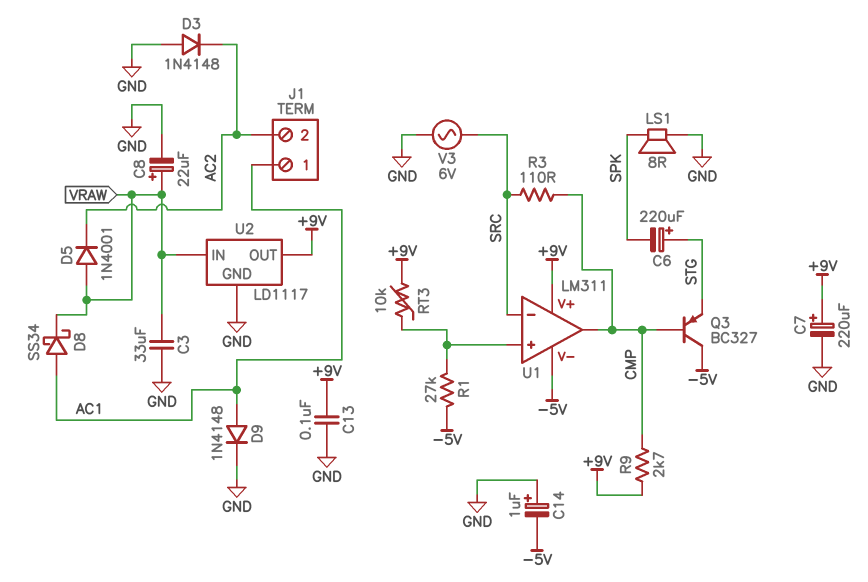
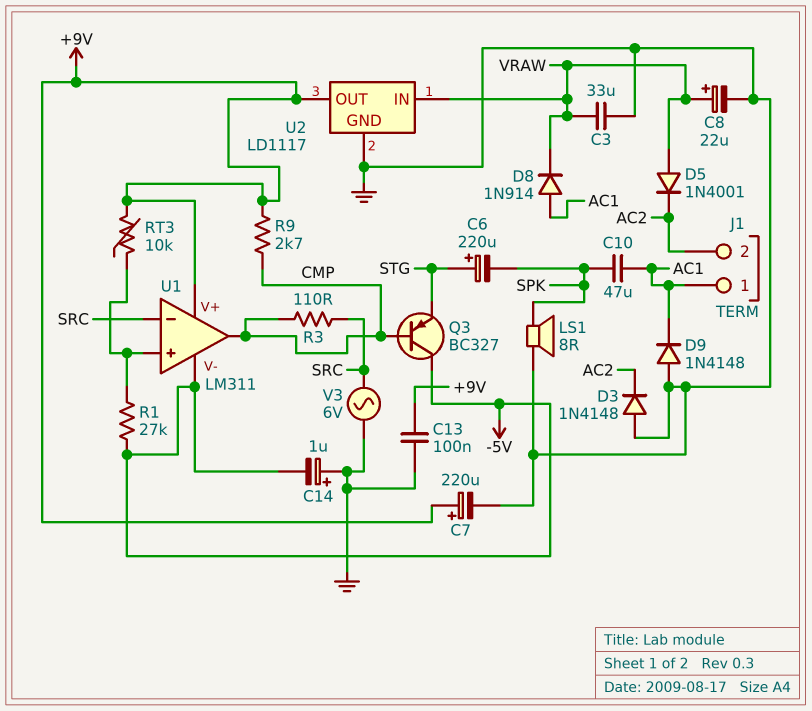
C10: none -> 47uF (AC1, SPK)
D8: schottky SS34 (A AC1, K VRAW) -> diode 1N914 (A AC1, K VRAW)
D9: diode 1N4148 (A AC1, K GND) -> diode 1N4148 (A GND, K AC1)

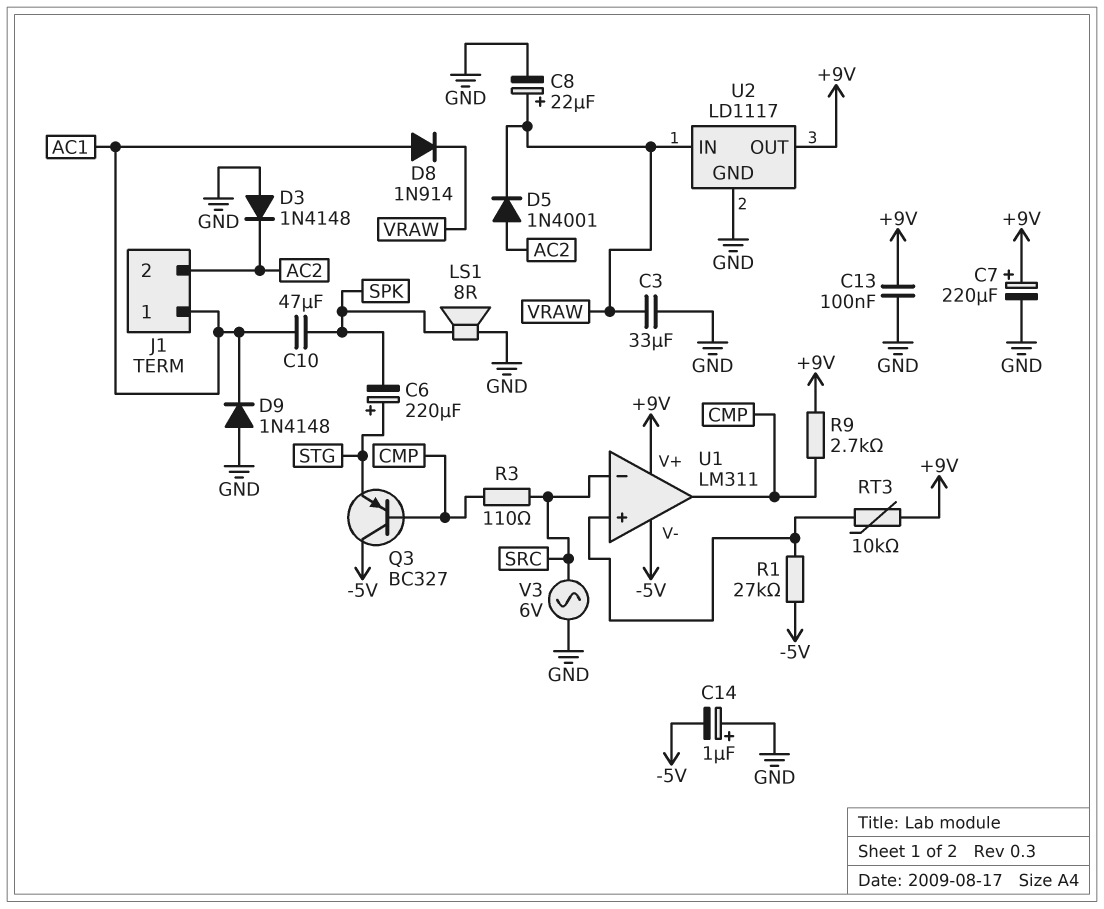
D5: diode 1N4001 (A VRAW, K AC2) -> diode 1N4001 (A AC2, K VRAW)

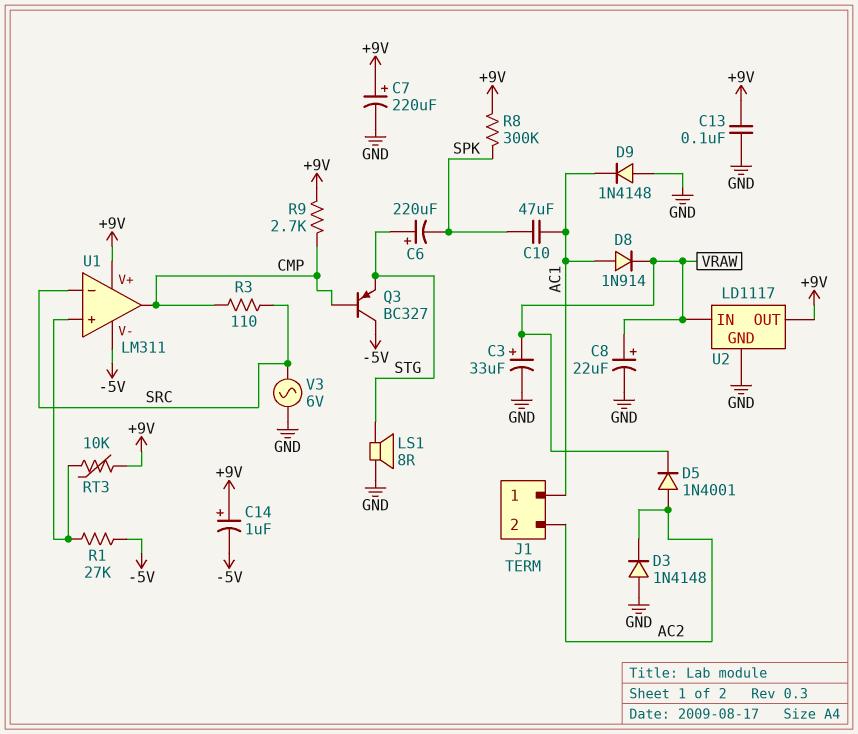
C3: 33uF (GND, VRAW) -> 33uF (plus VRAW, minus GND)
C14: 1uF (plus GND, minus -5V) -> 1uF (plus +9V, minus -5V)
LS1: speaker 8R (GND, SPK) -> speaker 8R (GND, STG)
R8: none -> 300k (+9V, SPK)

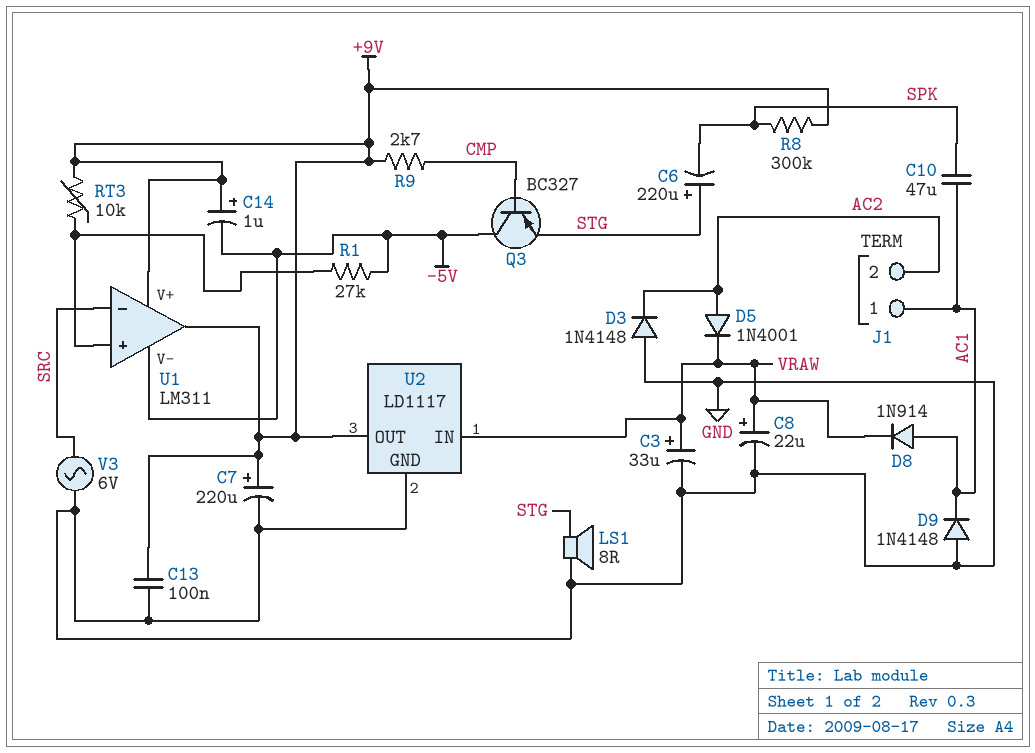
R3: 110 (CMP, SRC) -> none
U1 pin out: CMP -> +9V

